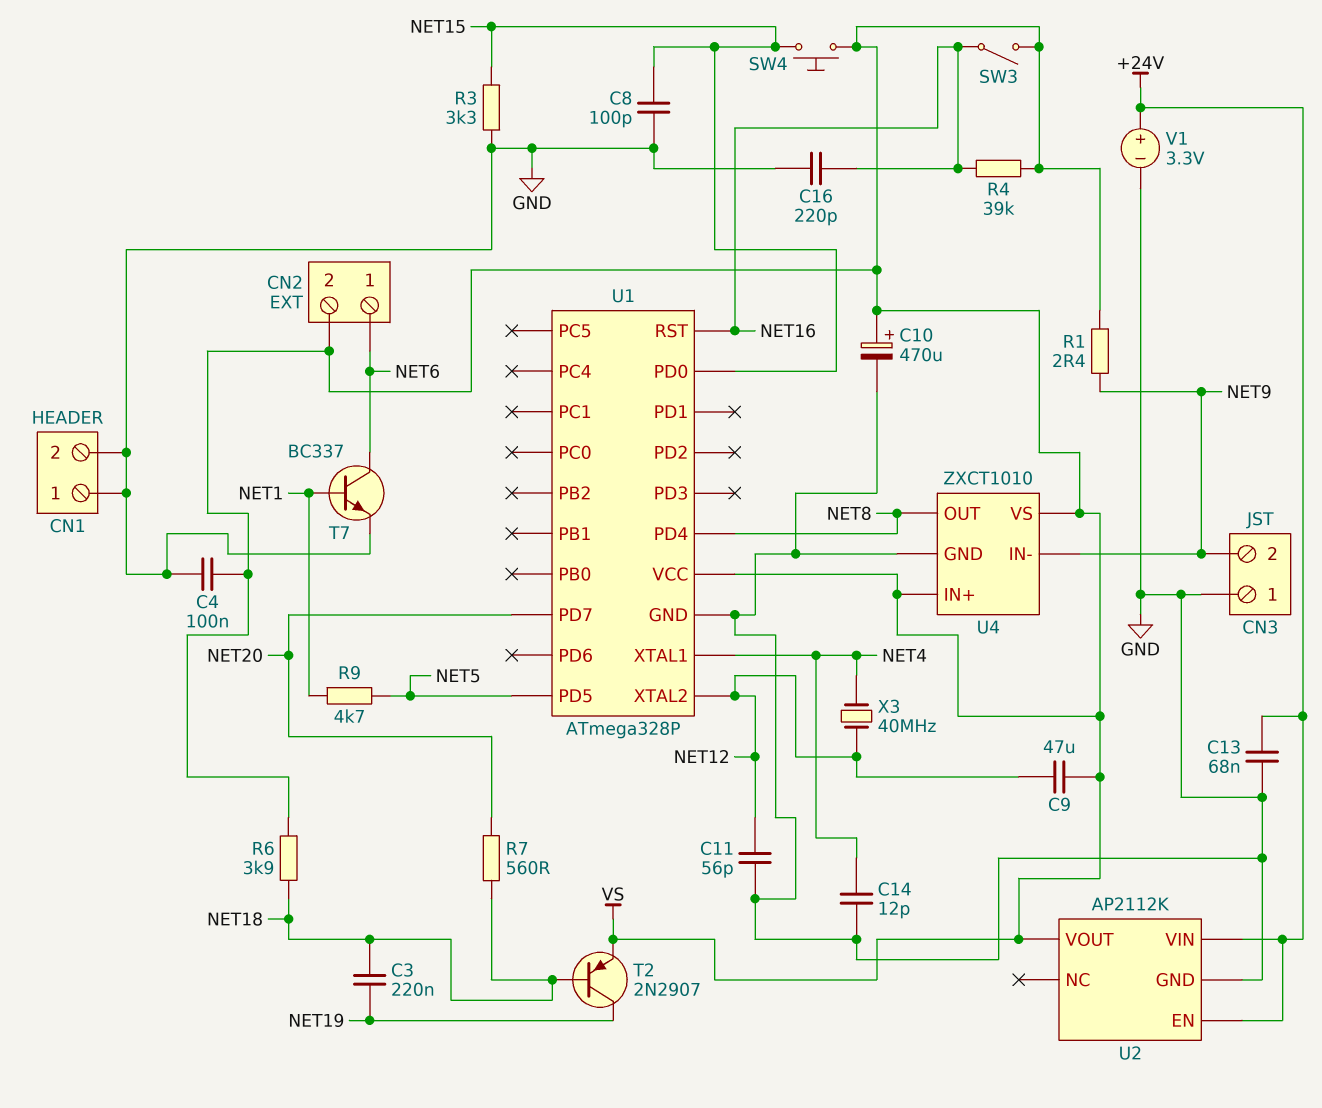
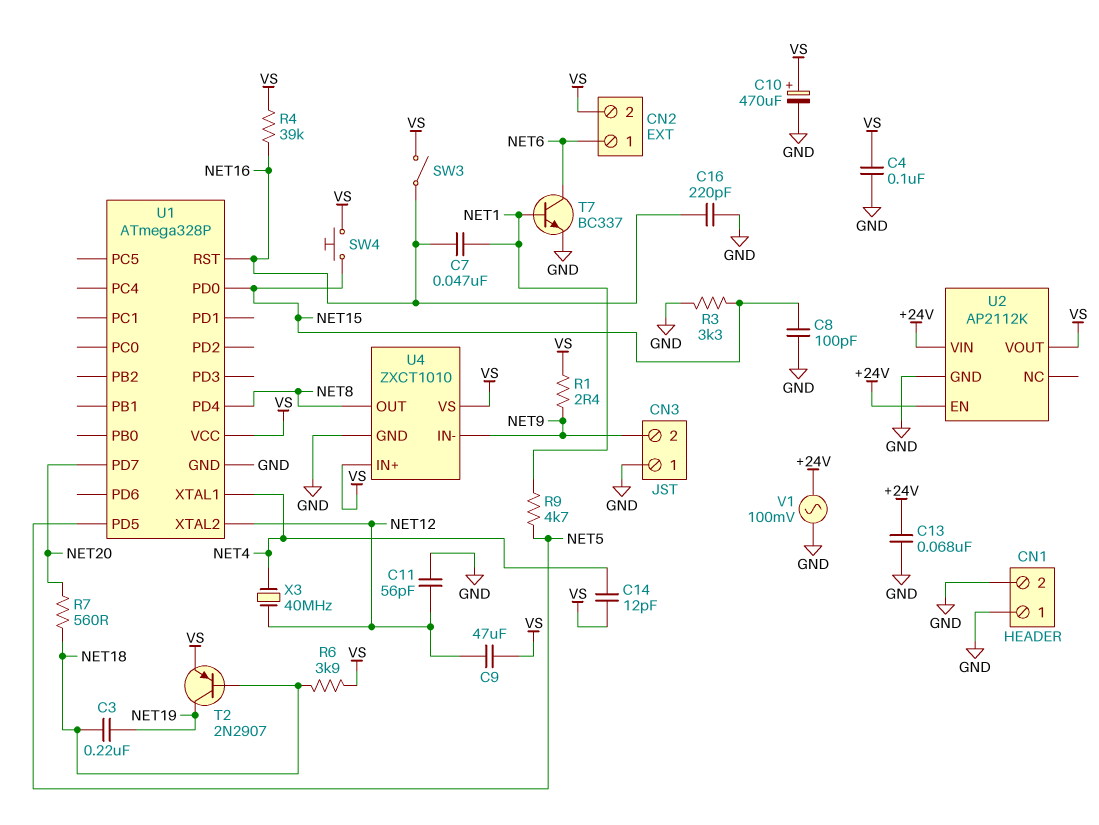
C7: none -> 47nF (NET1, NET16)
C14: 12pF (GND, NET4) -> 12pF (NET4, VS)
V1: 3.3V (plus +24V, minus GND) -> AC 100mV (+24V, GND)

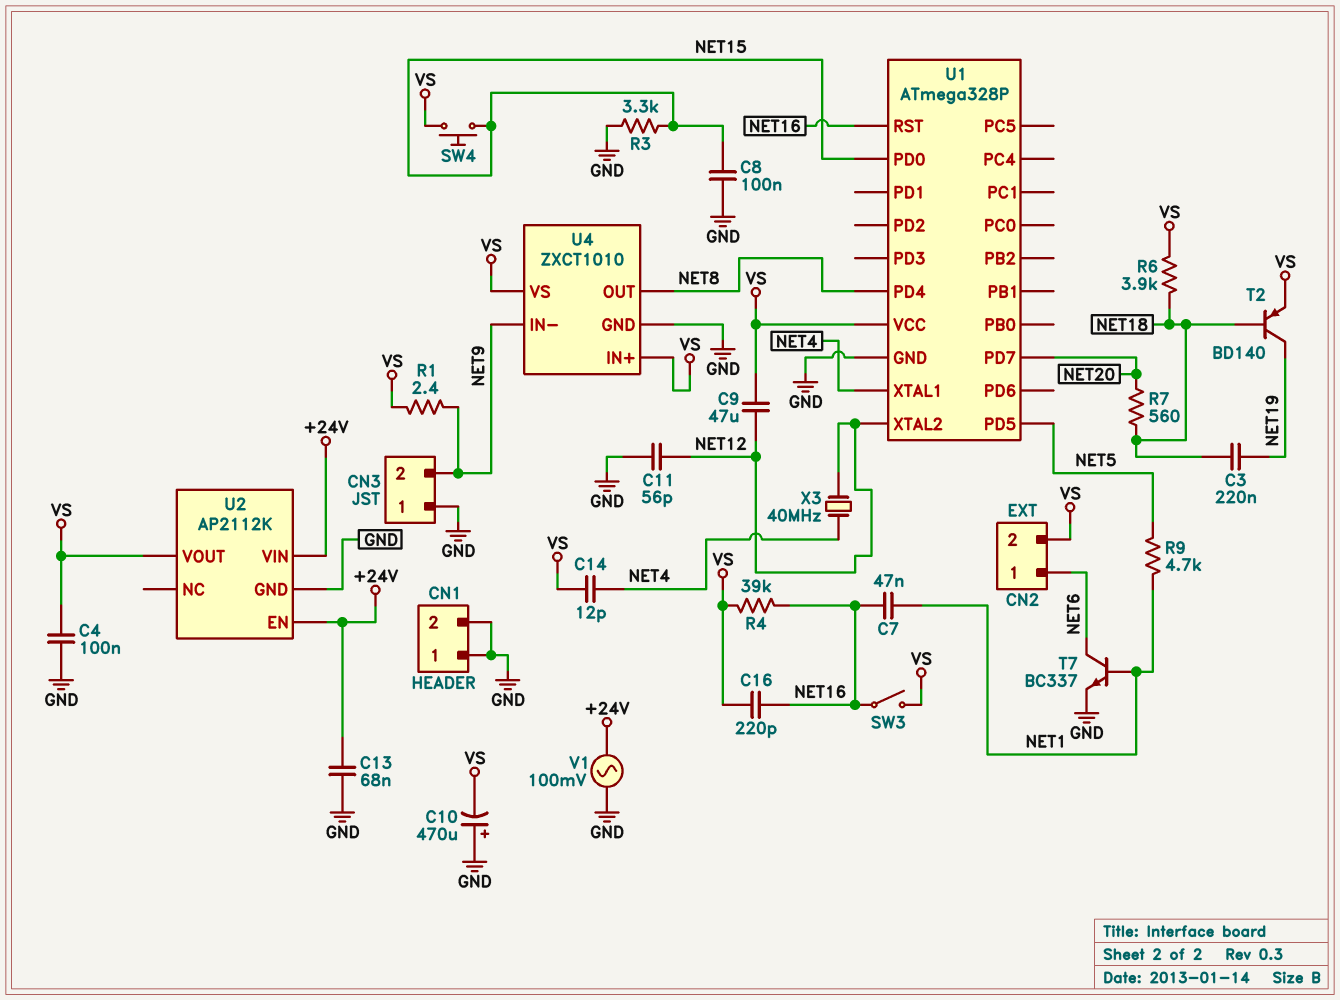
C8: 100pF (GND, NET15) -> 100nF (GND, NET15)
C10: 470uF (plus VS, minus GND) -> 470uF (plus GND, minus VS)
C16: 220pF (GND, NET16) -> 220pF (NET16, VS)
T2: PNP 2N2907 (B NET18, C NET19, E VS) -> PNP BD140 (B NET18, C NET19, E VS)

